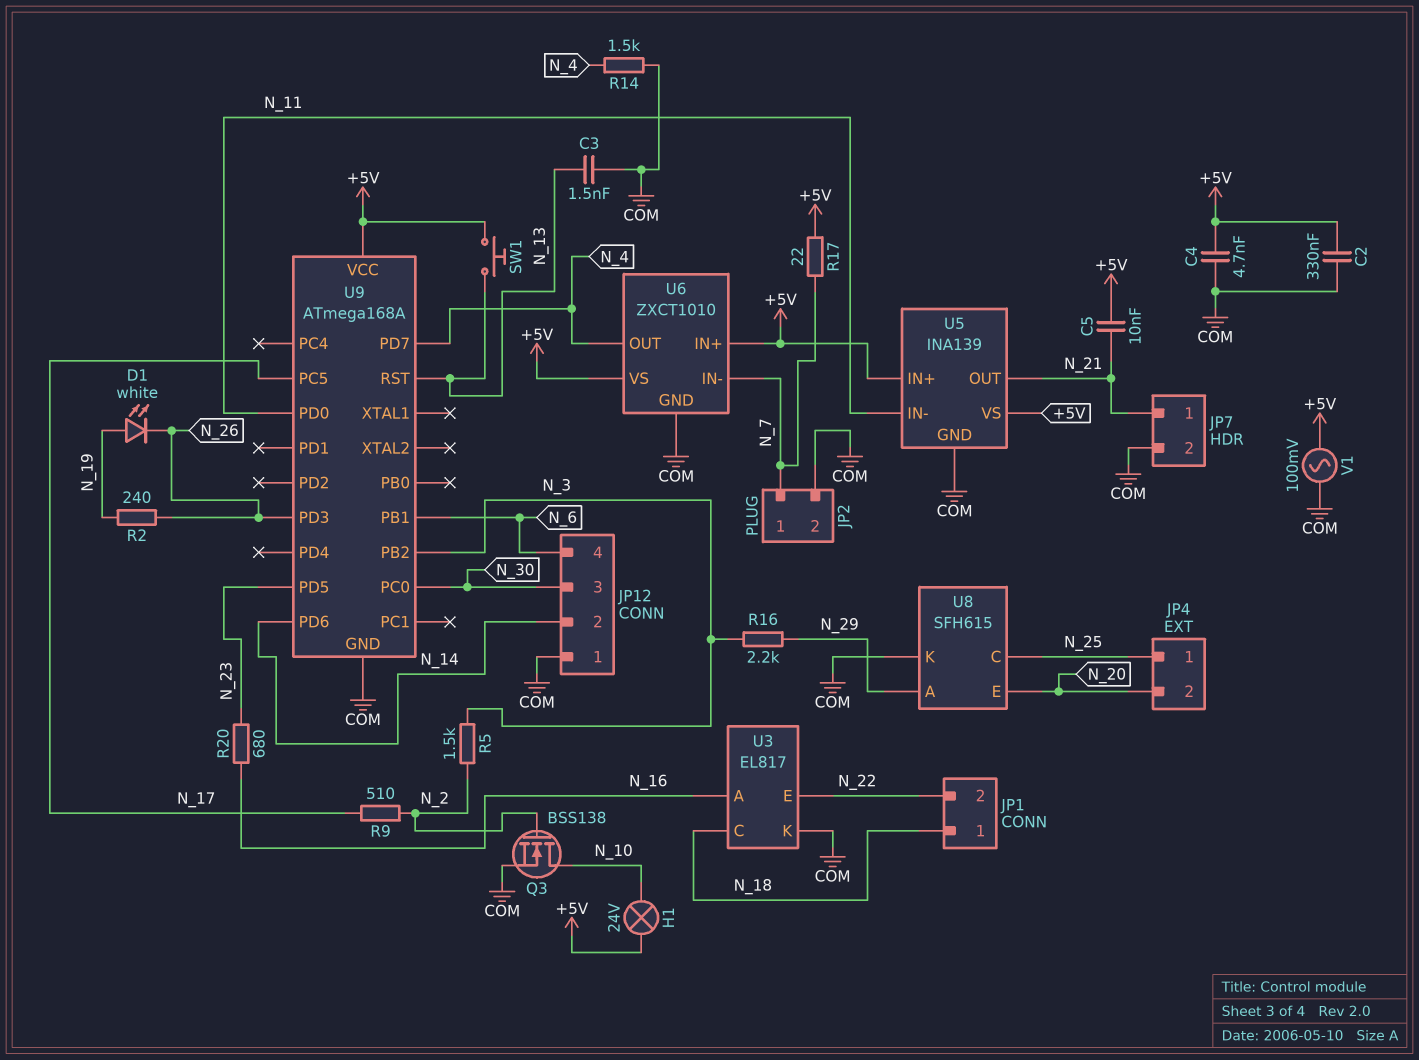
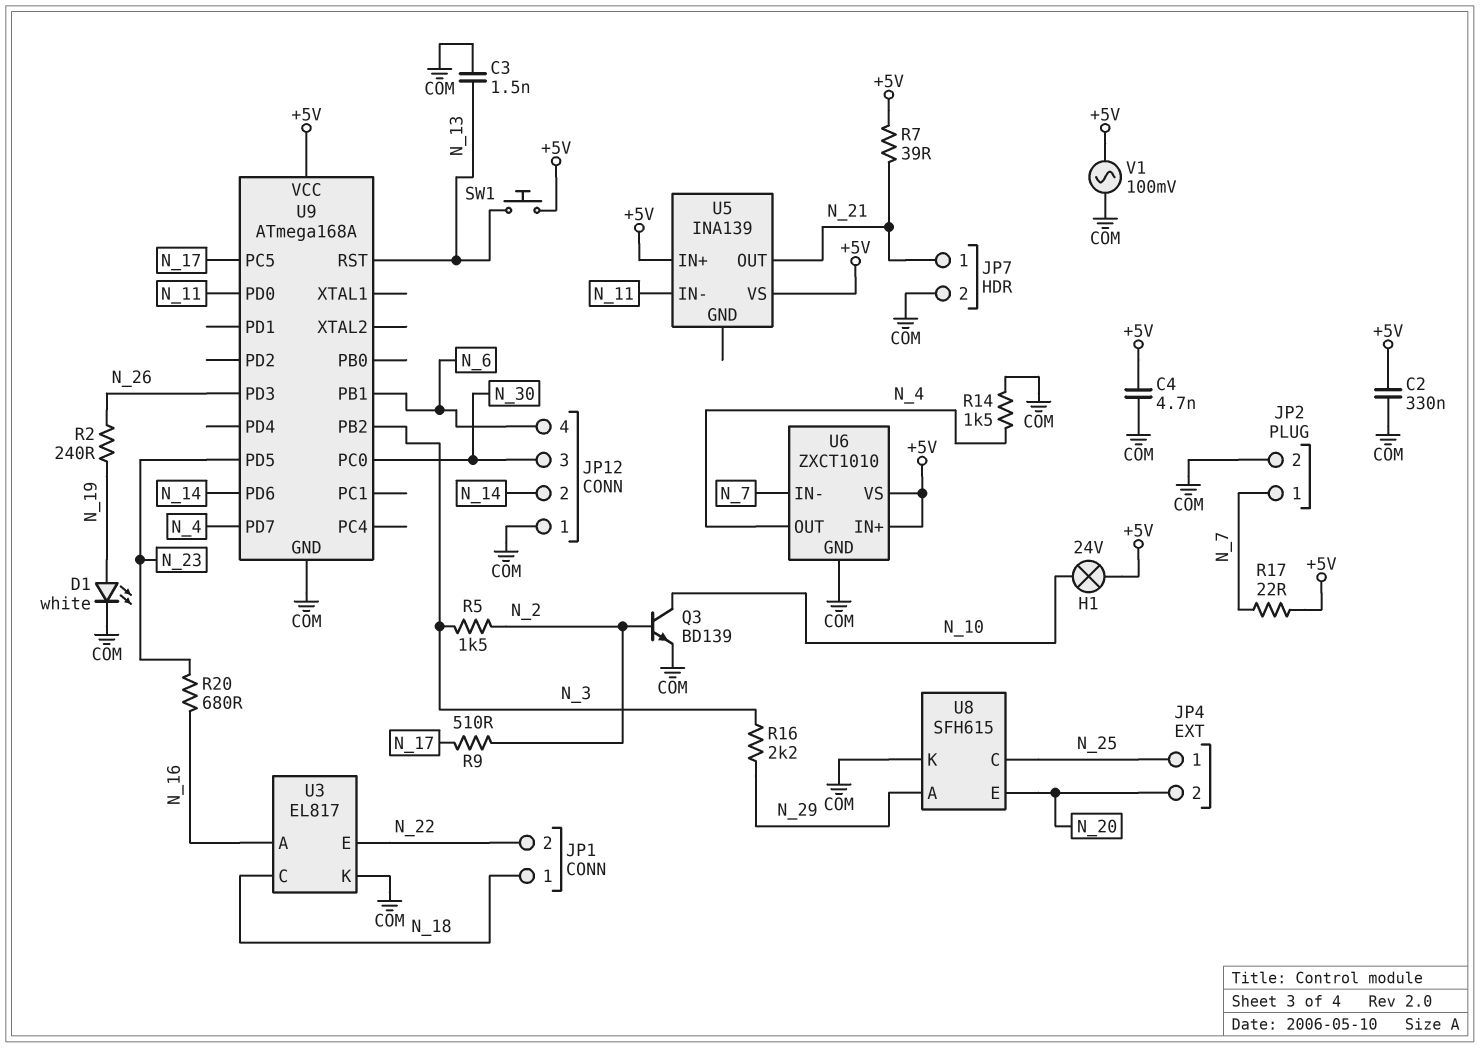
C5: 10nF (+5V, N_21) -> none
D1: LED white (A N_19, K N_26) -> LED white (A N_19, K COM)
Q3: NMOS BSS138 (G N_2, D N_10, S COM) -> NPN BD139 (B N_2, C N_10, E COM)
R7: none -> 39 (+5V, N_21)
U5 pin GND: COM -> none

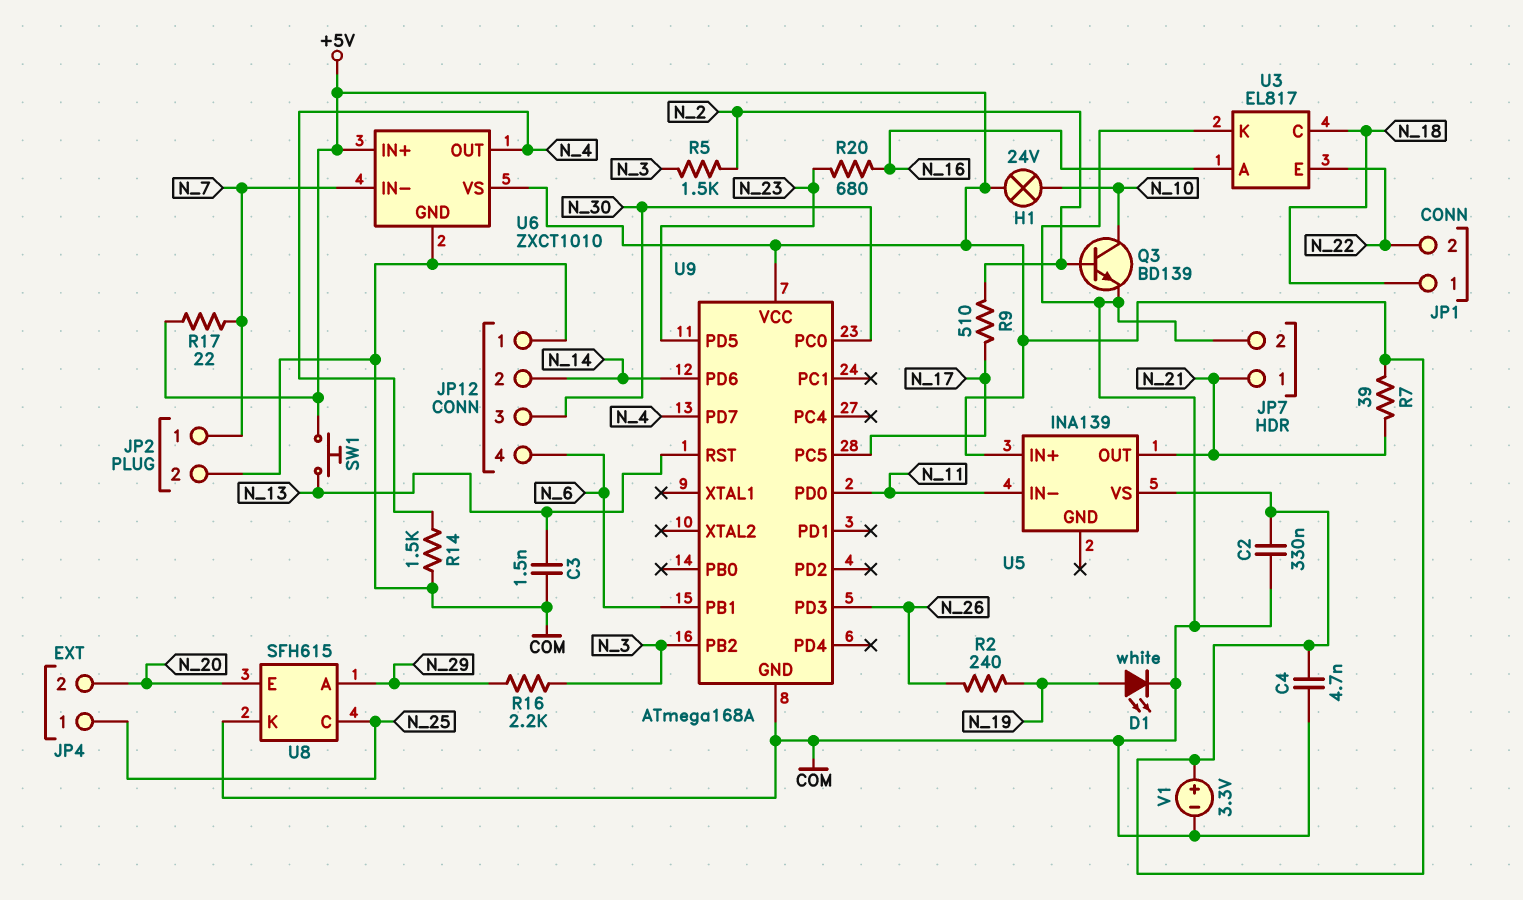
V1: AC 100mV (+5V, COM) -> 3.3V (plus +5V, minus COM)

